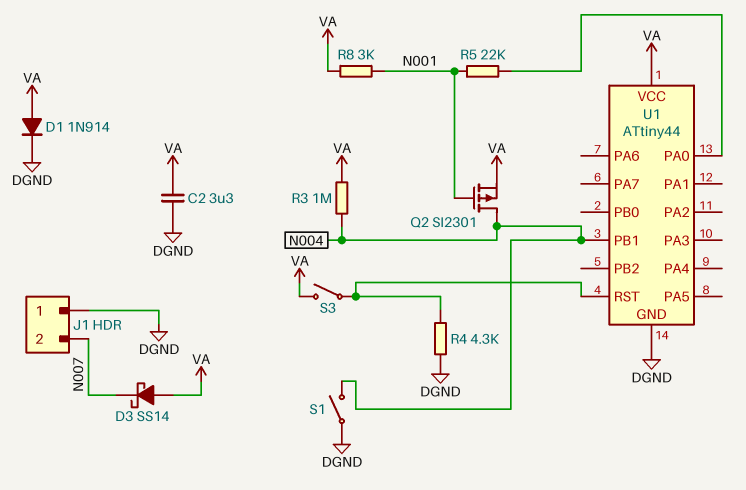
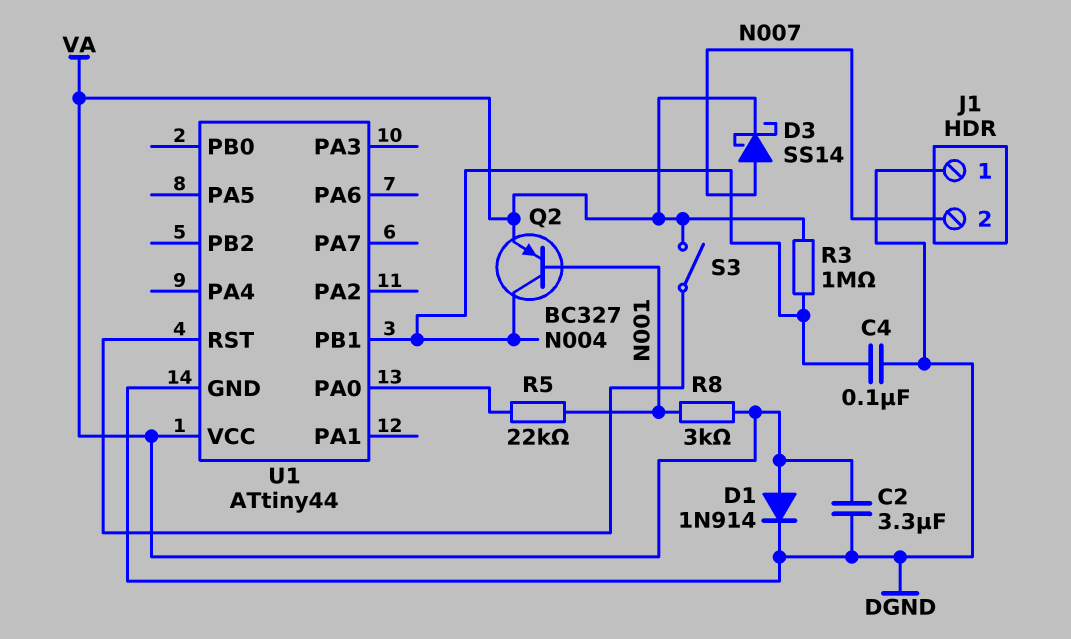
C4: none -> 100nF (DGND, N004)
D3: schottky SS14 (A VA, K N007) -> schottky SS14 (A N007, K VA)
Q2: PMOS SI2301 (G N001, D N004, S VA) -> PNP BC327 (B N001, C N004, E VA)
R4: 4.3k (DGND, U1/RST) -> none
S1: switch (DGND, N004) -> none

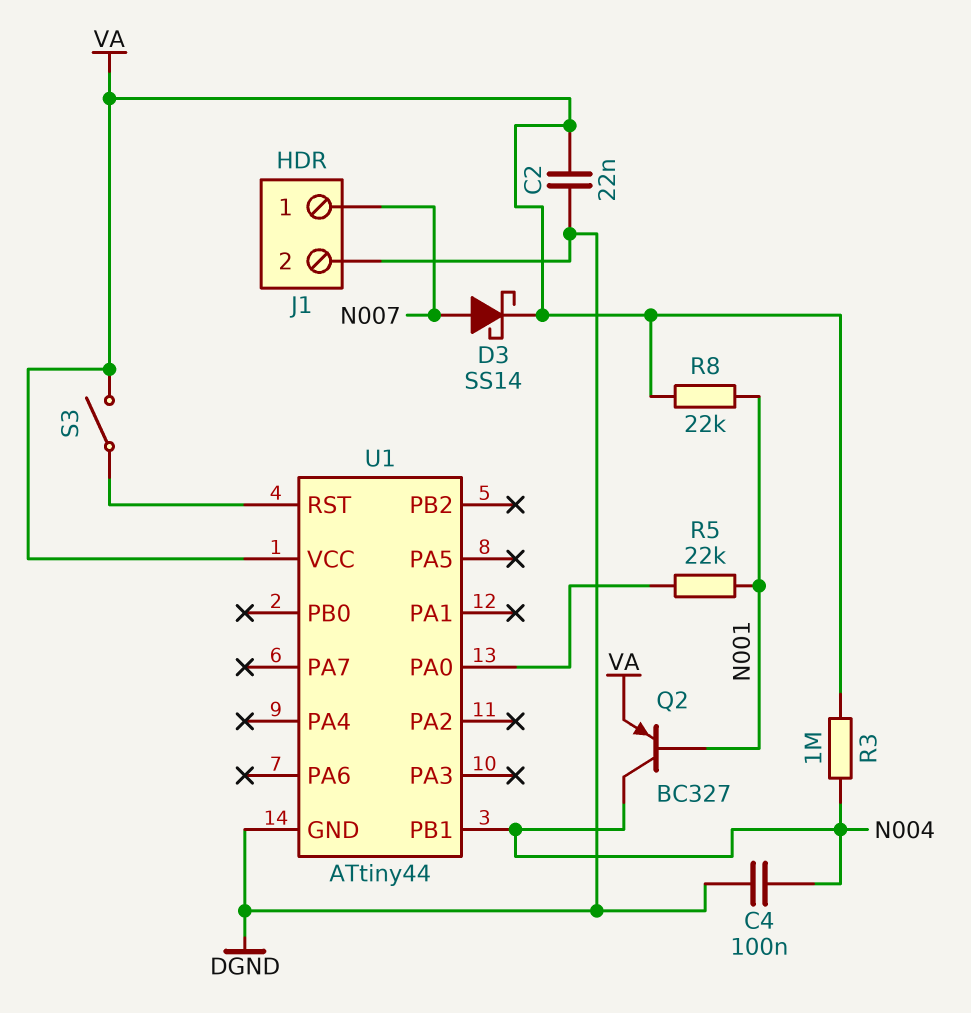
C2: 3.3uF (DGND, VA) -> 22nF (DGND, VA)
D1: diode 1N914 (A VA, K DGND) -> none
J1 pin 1: DGND -> N007
J1 pin 2: N007 -> DGND
R8: 3k (N001, VA) -> 22k (N001, VA)

